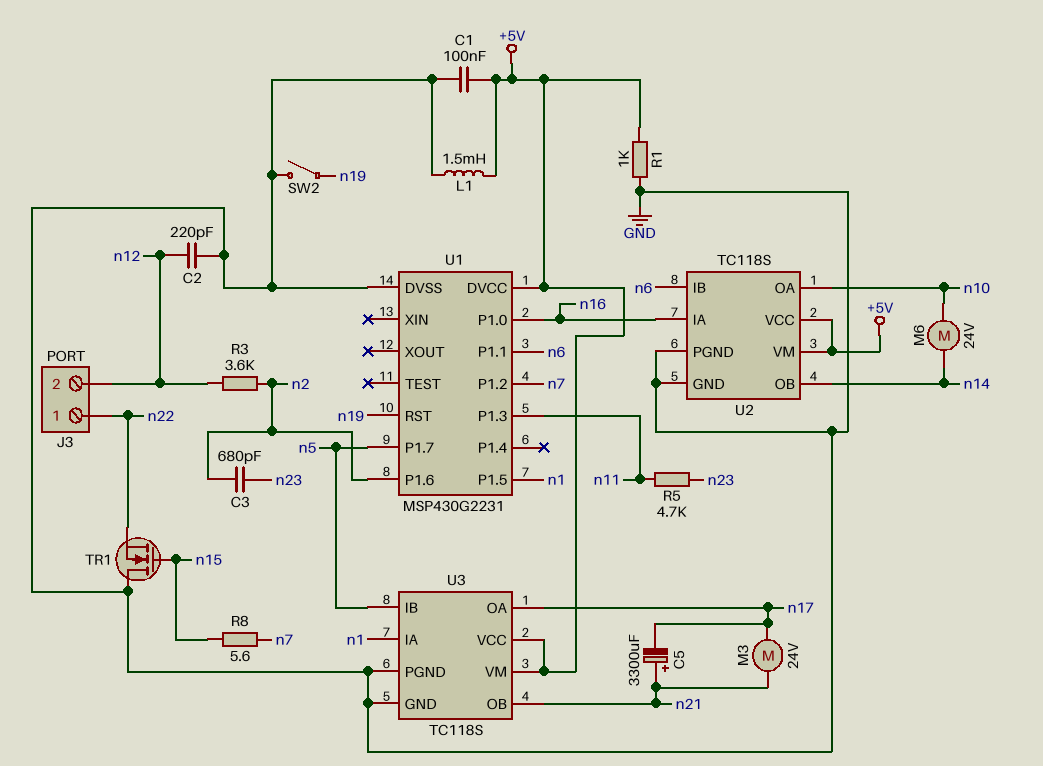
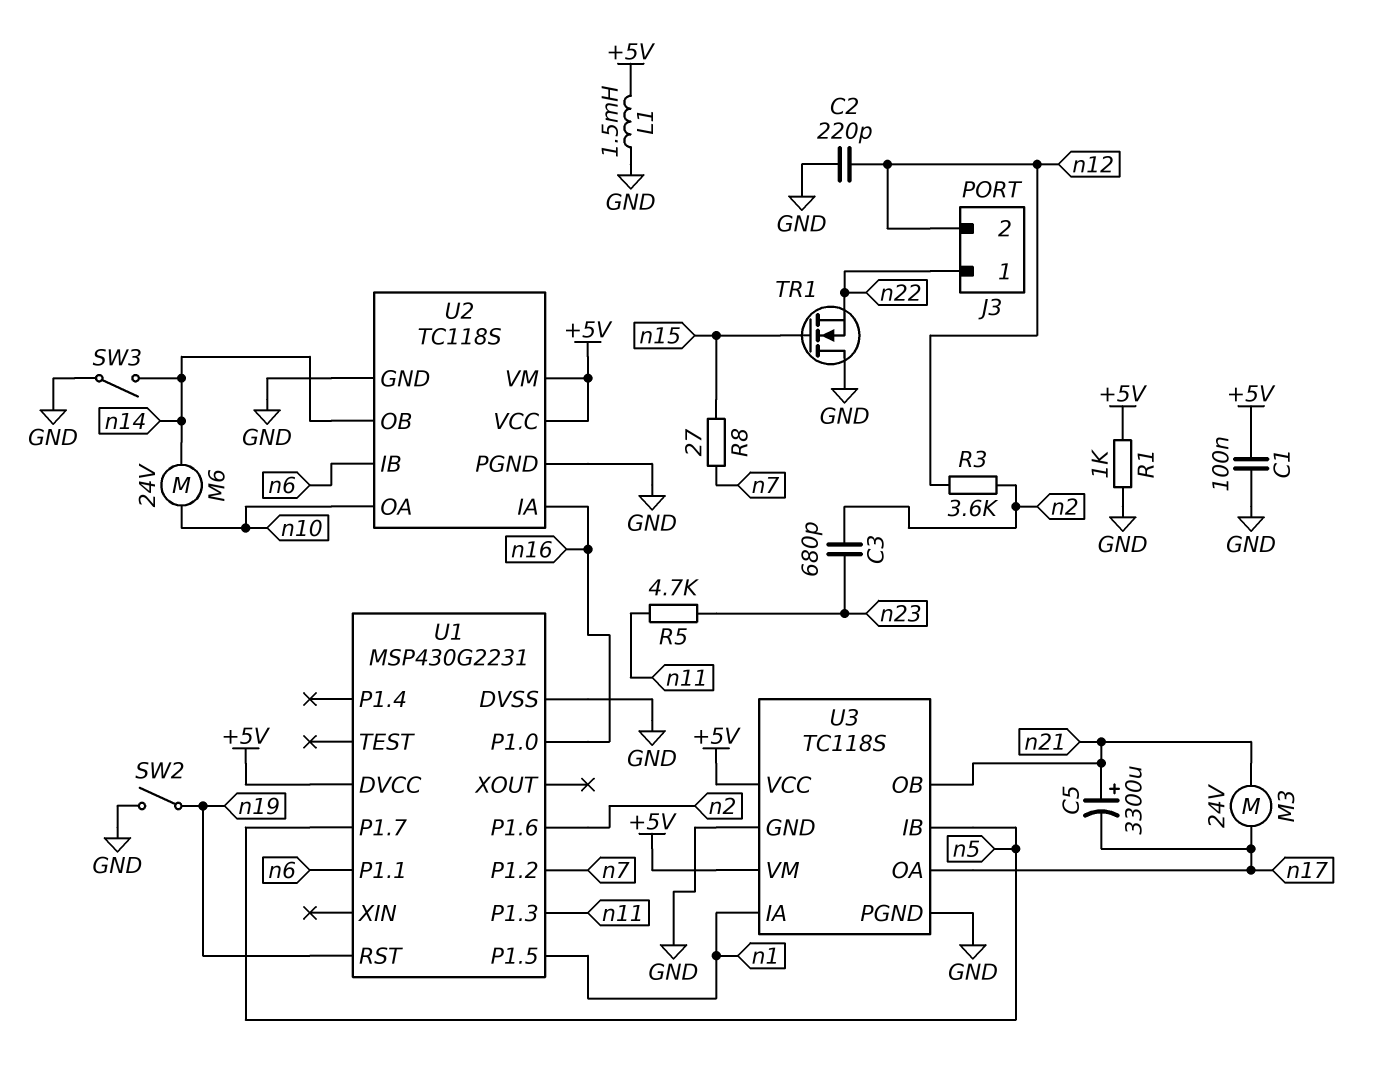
R8: 5.6 (n7, n15) -> 27 (n7, n15)
SW3: none -> switch (GND, n14)

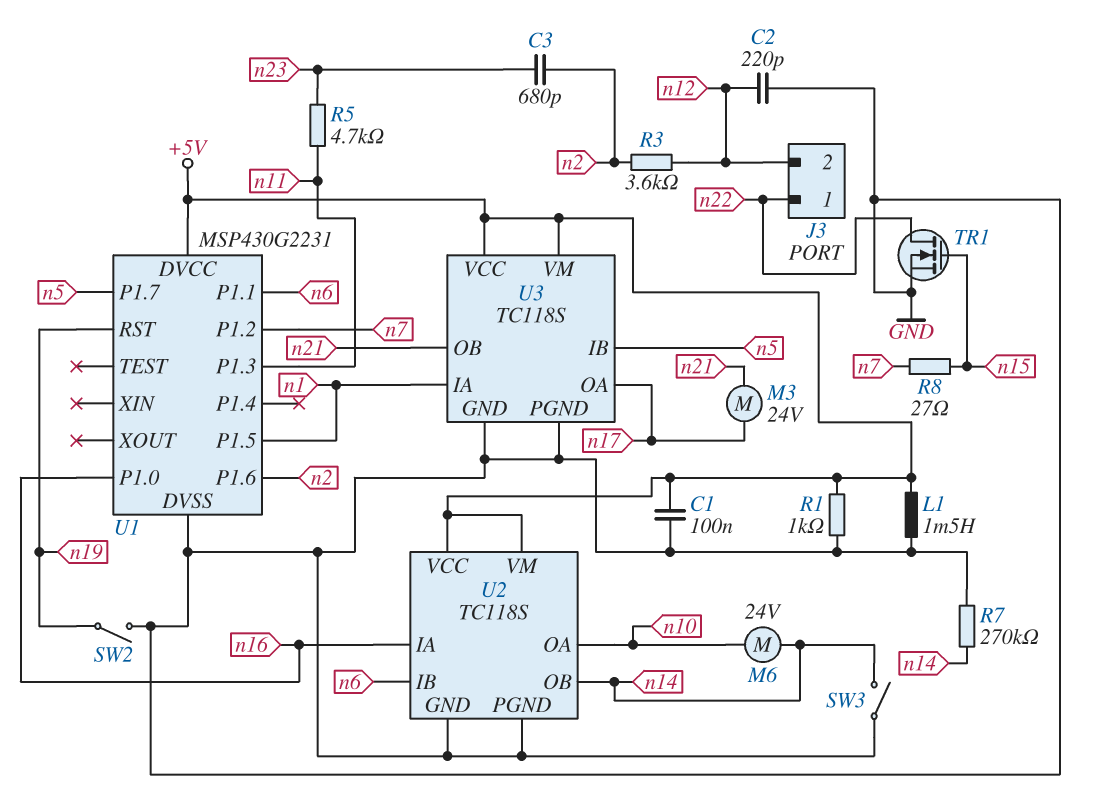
C5: 3300uF (plus n21, minus n17) -> none
R7: none -> 270k (GND, n14)
TR1: NMOS (G n15, D GND, S n22) -> NMOS (G n15, D n22, S GND)

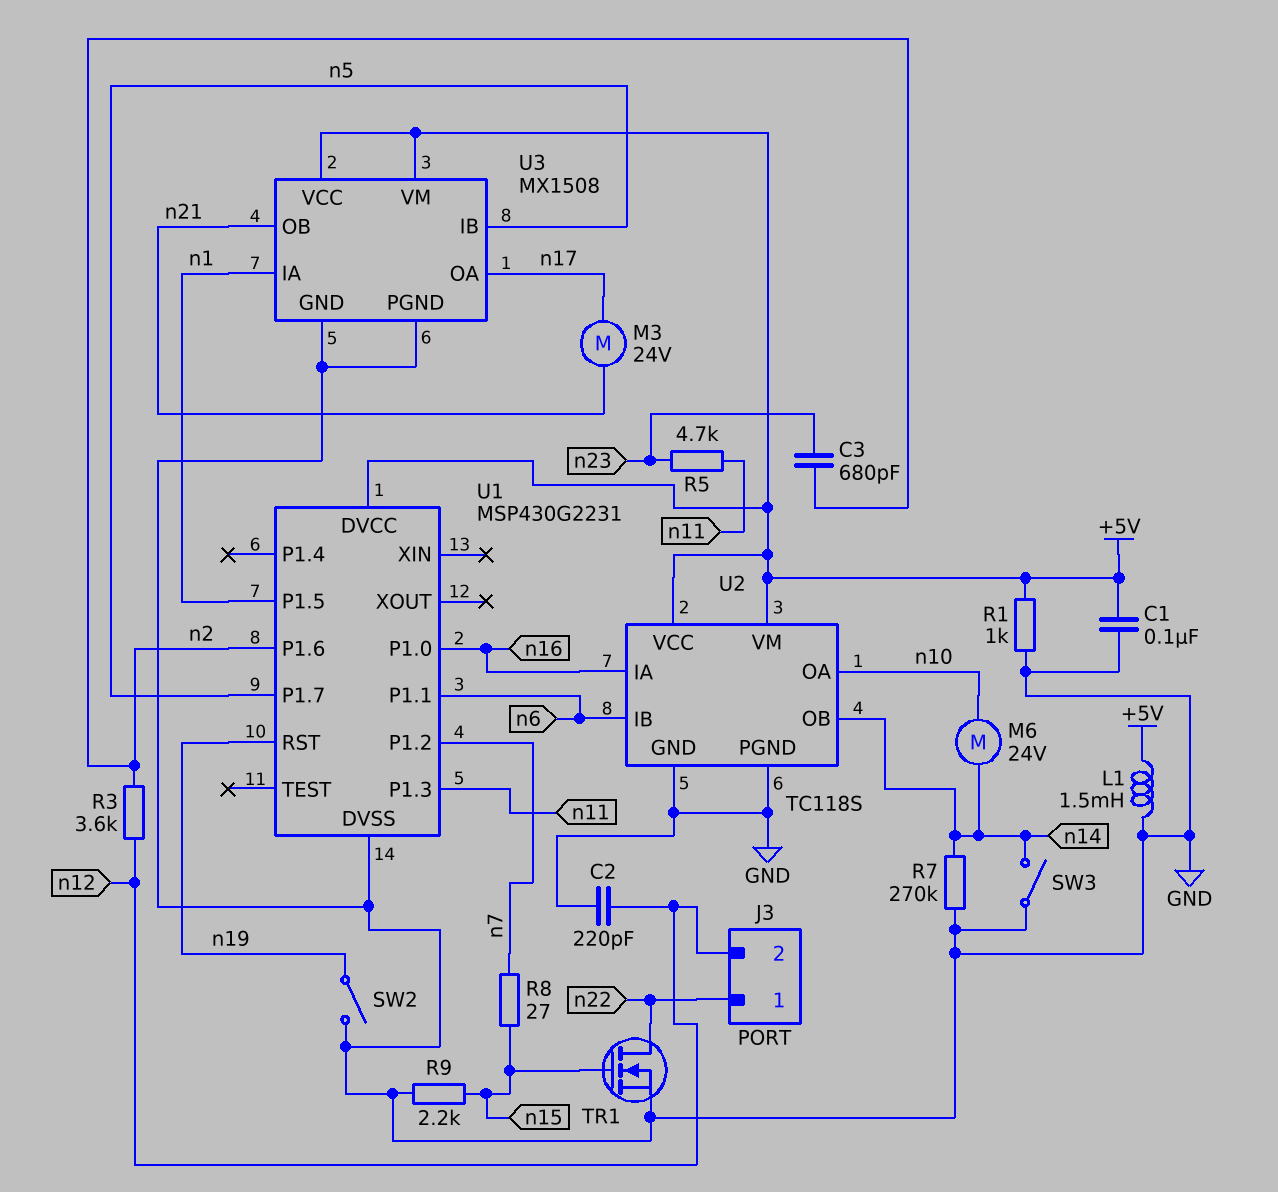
R9: none -> 2.2k (GND, n15)
U3: TC118S -> MX1508

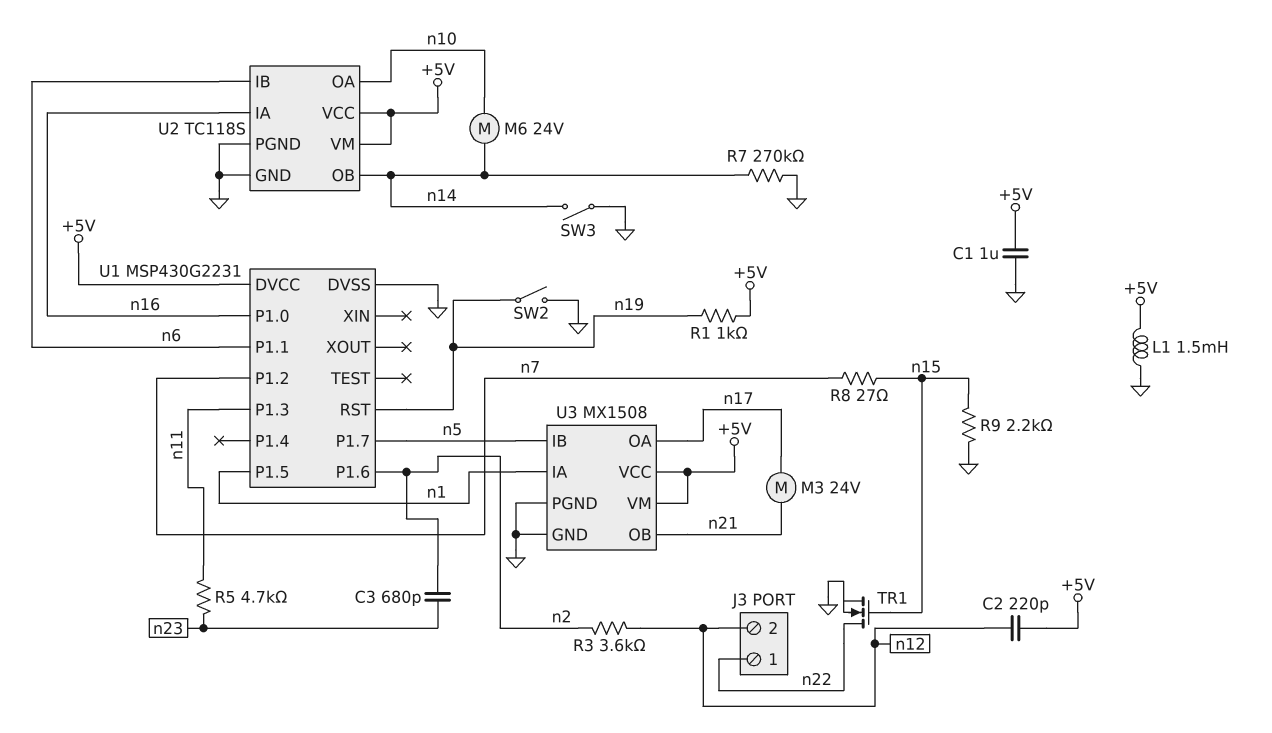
C1: 100nF (+5V, GND) -> 1uF (+5V, GND)
C2: 220pF (GND, n12) -> 220pF (+5V, n12)
R1: 1k (+5V, GND) -> 1k (+5V, n19)

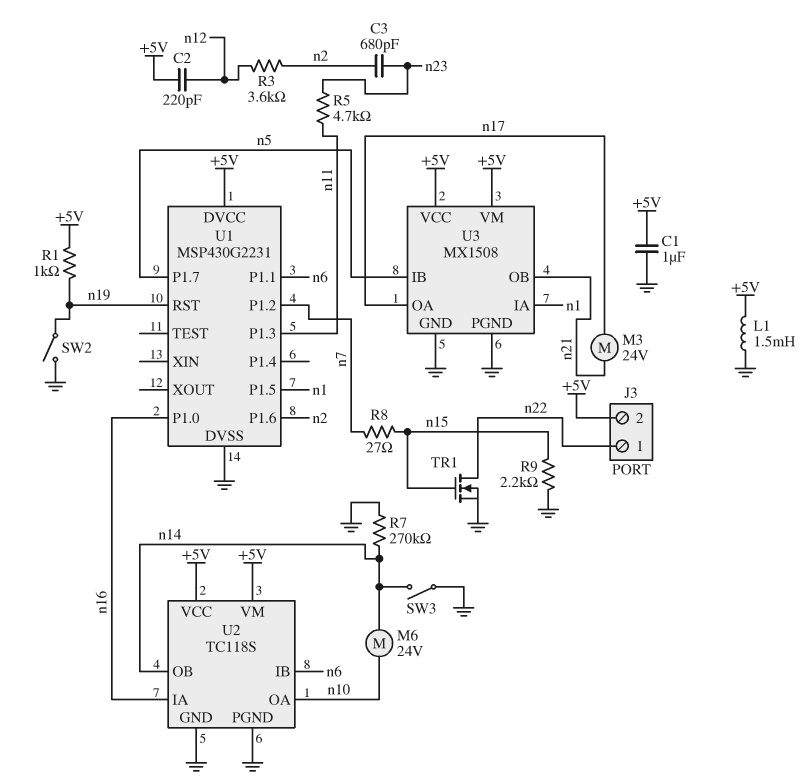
J3 pin 2: n12 -> +5V

